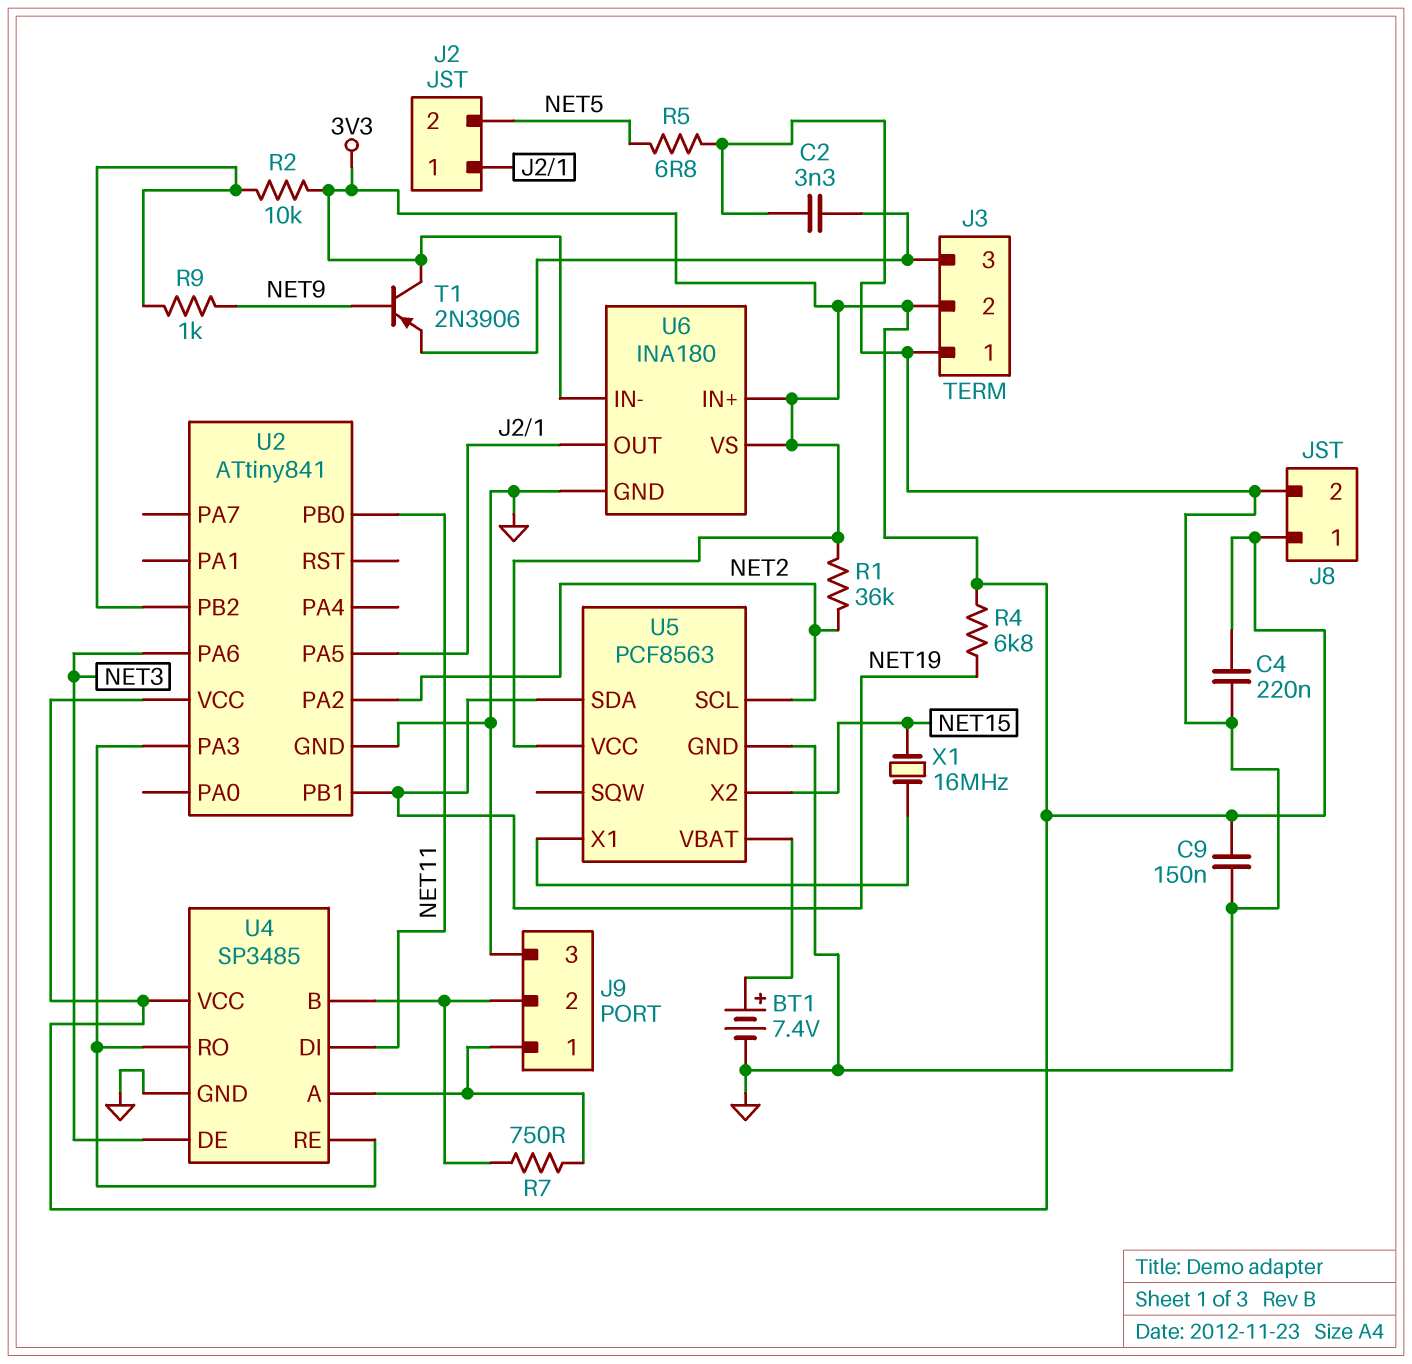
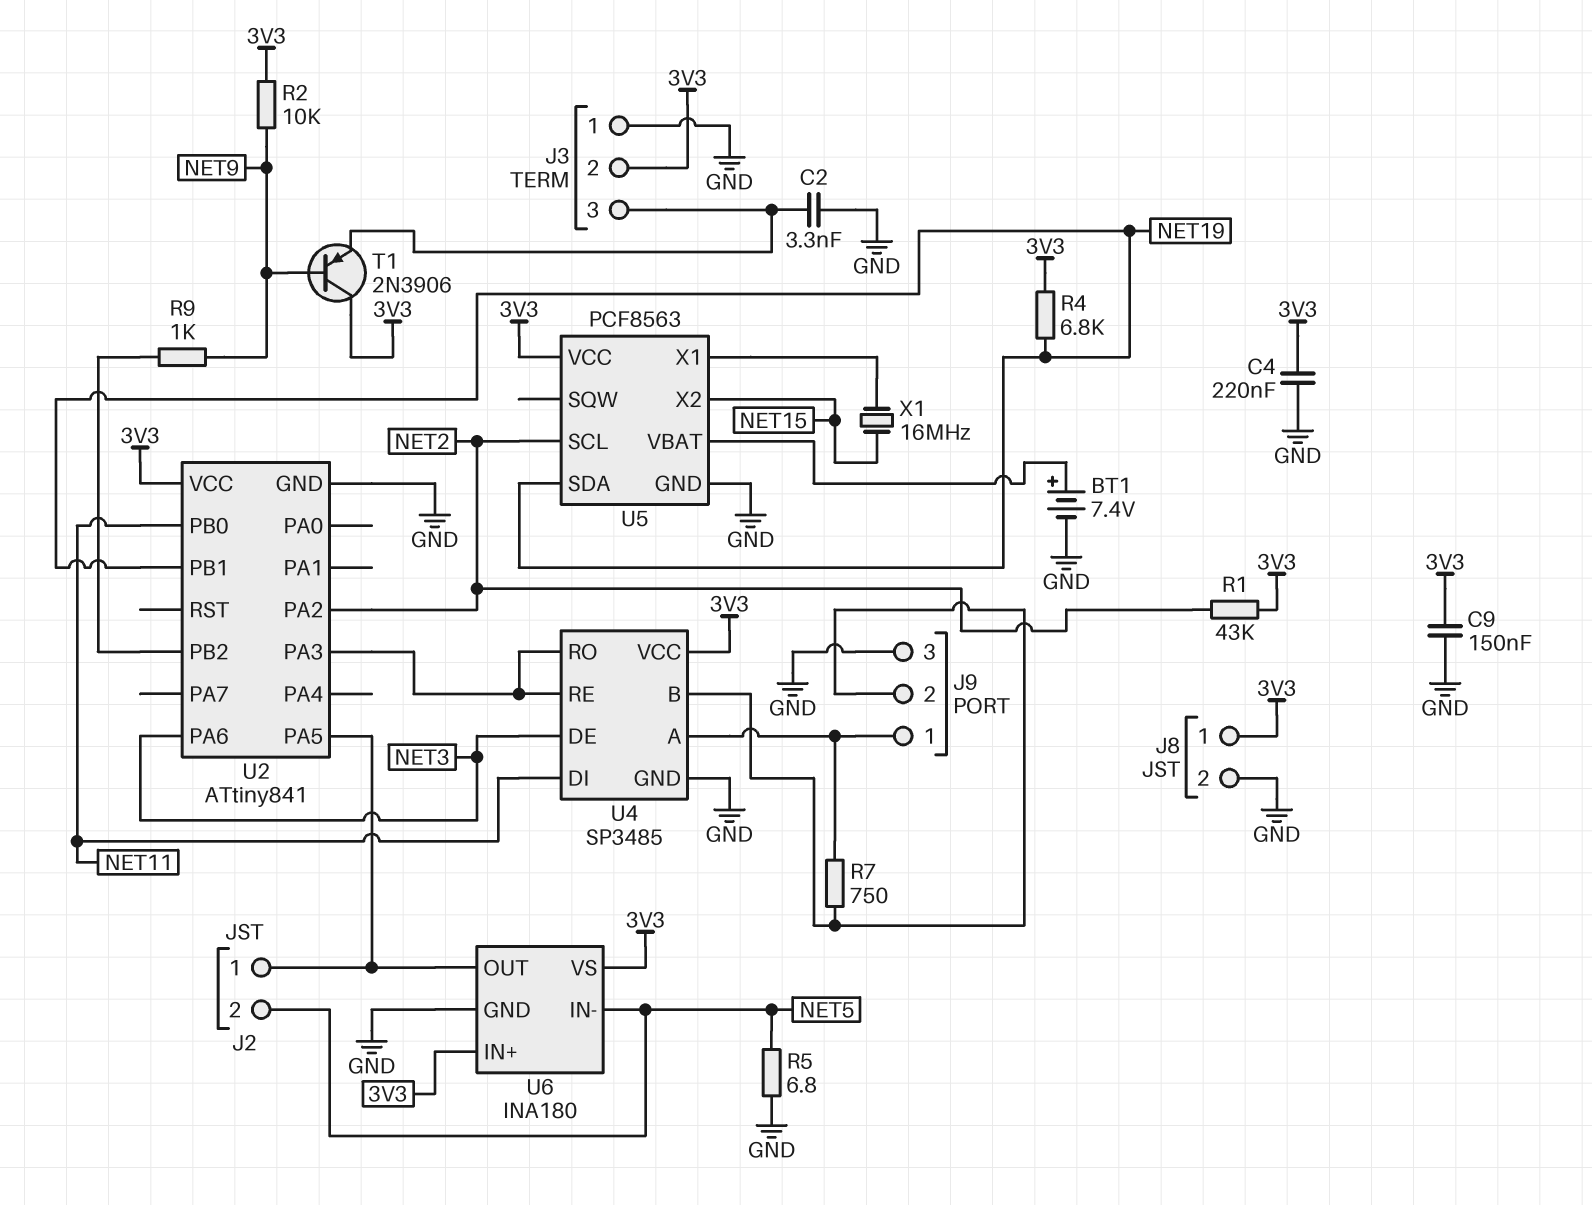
R1: 36k (3V3, NET2) -> 43k (3V3, NET2)
R2: 10k (3V3, U2/PB2) -> 10k (3V3, NET9)
U6 pin IN-: 3V3 -> NET5

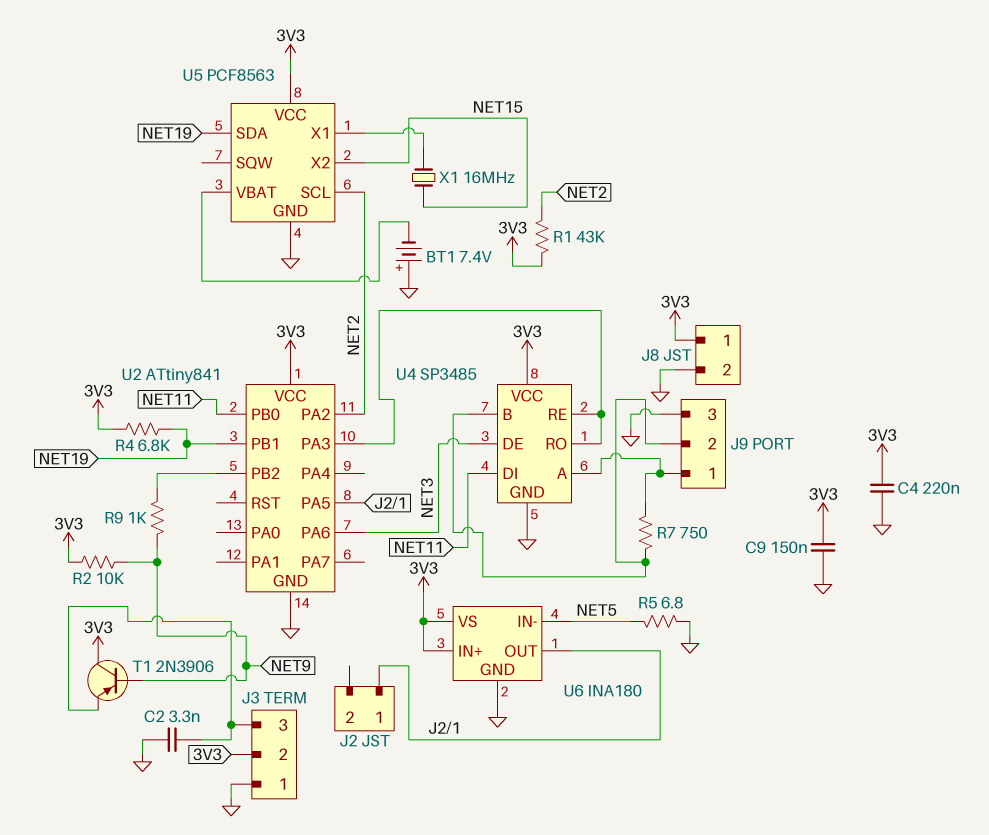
BT1: 7.4V (plus U5/VBAT, minus GND) -> 7.4V (plus GND, minus U5/VBAT)
J2 pin 2: NET5 -> none

